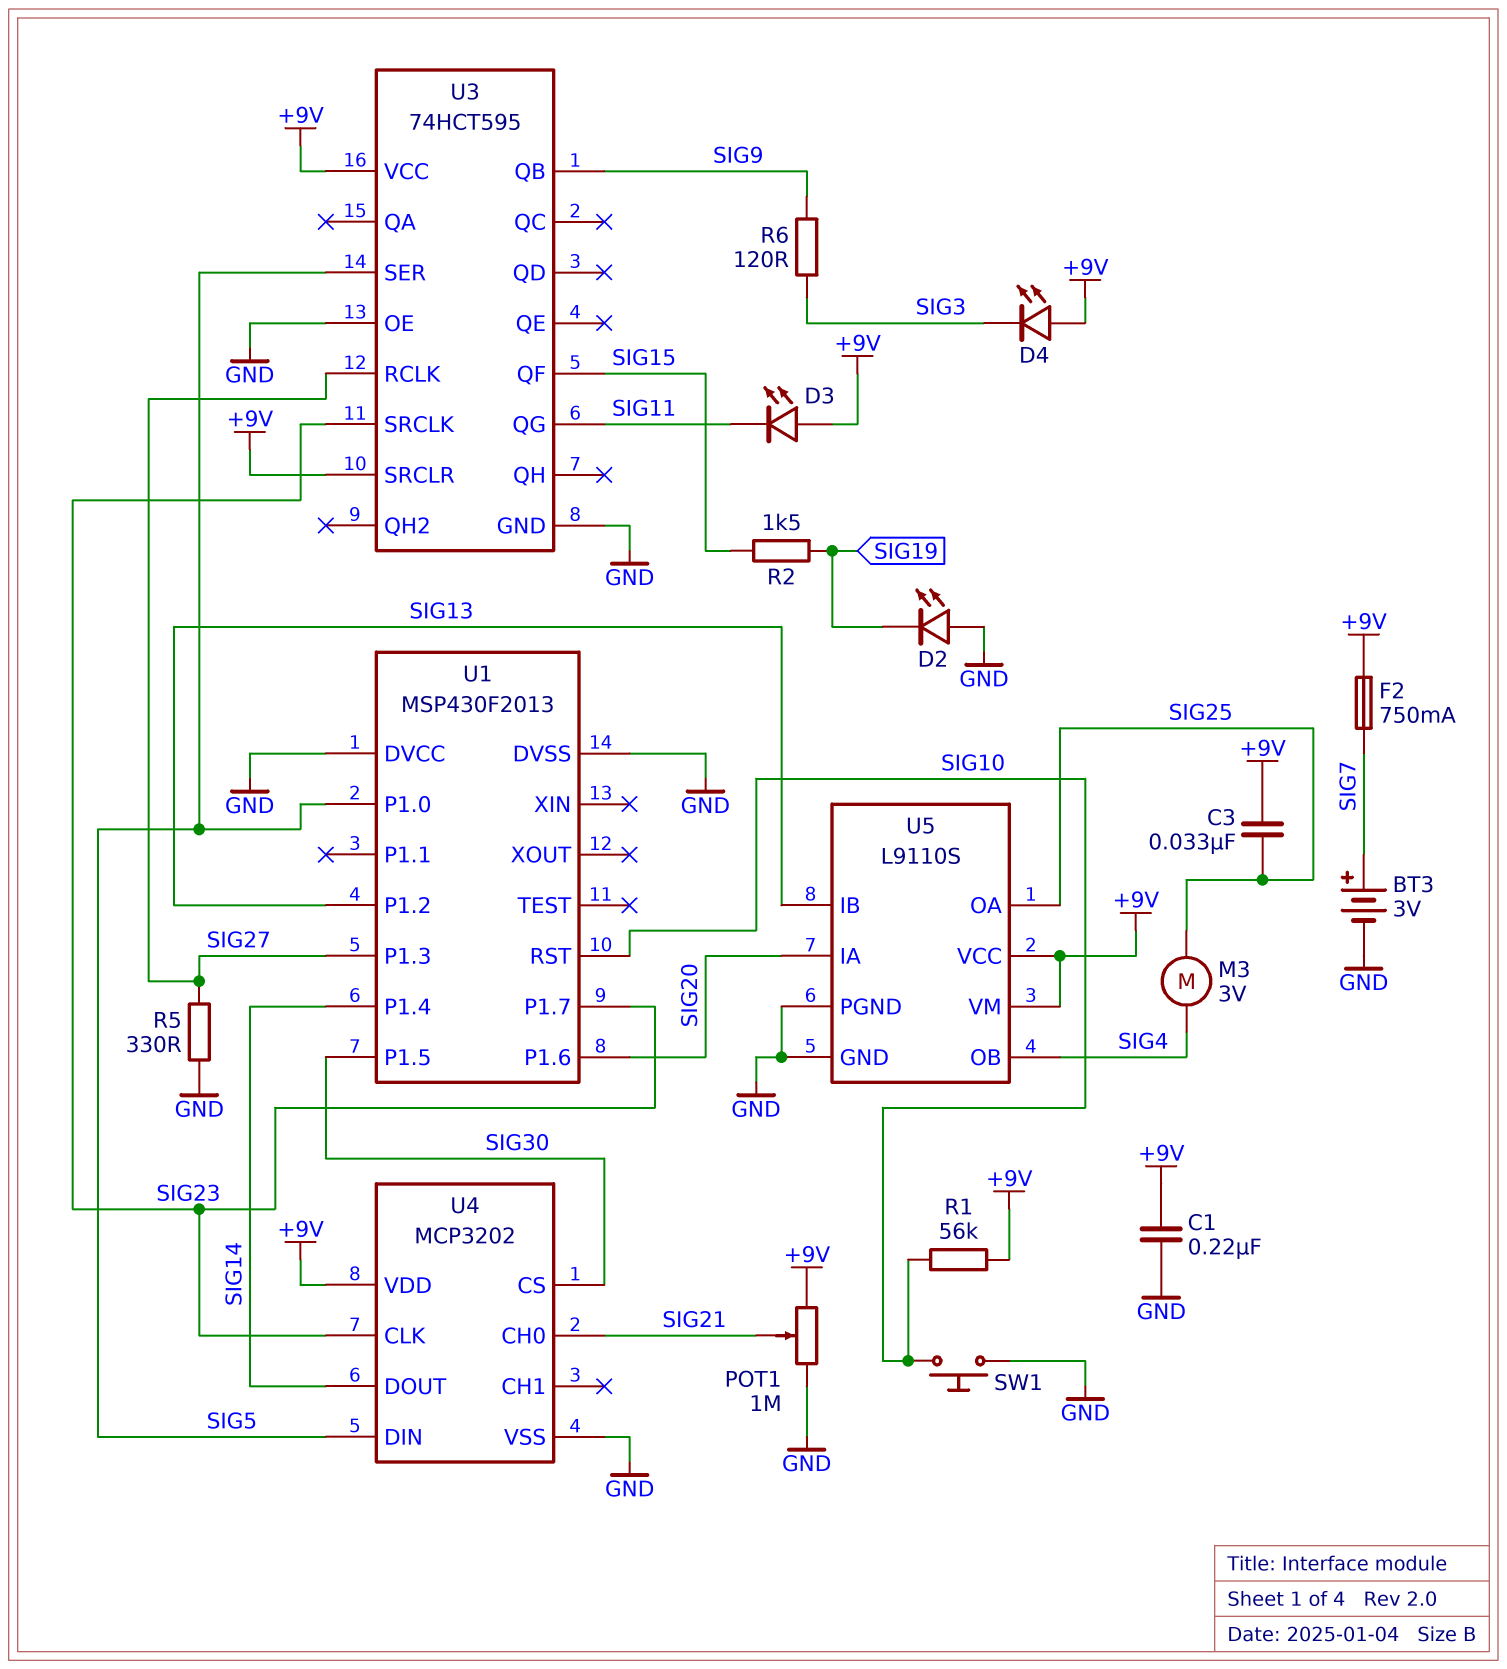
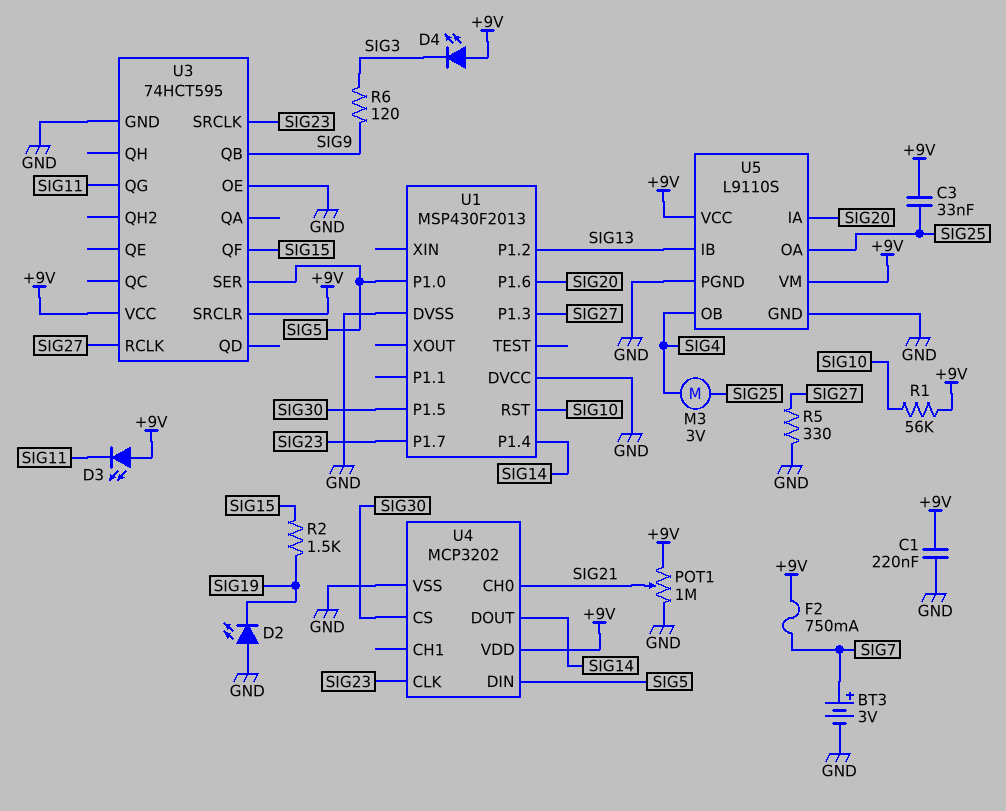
SW1: button (GND, SIG10) -> none

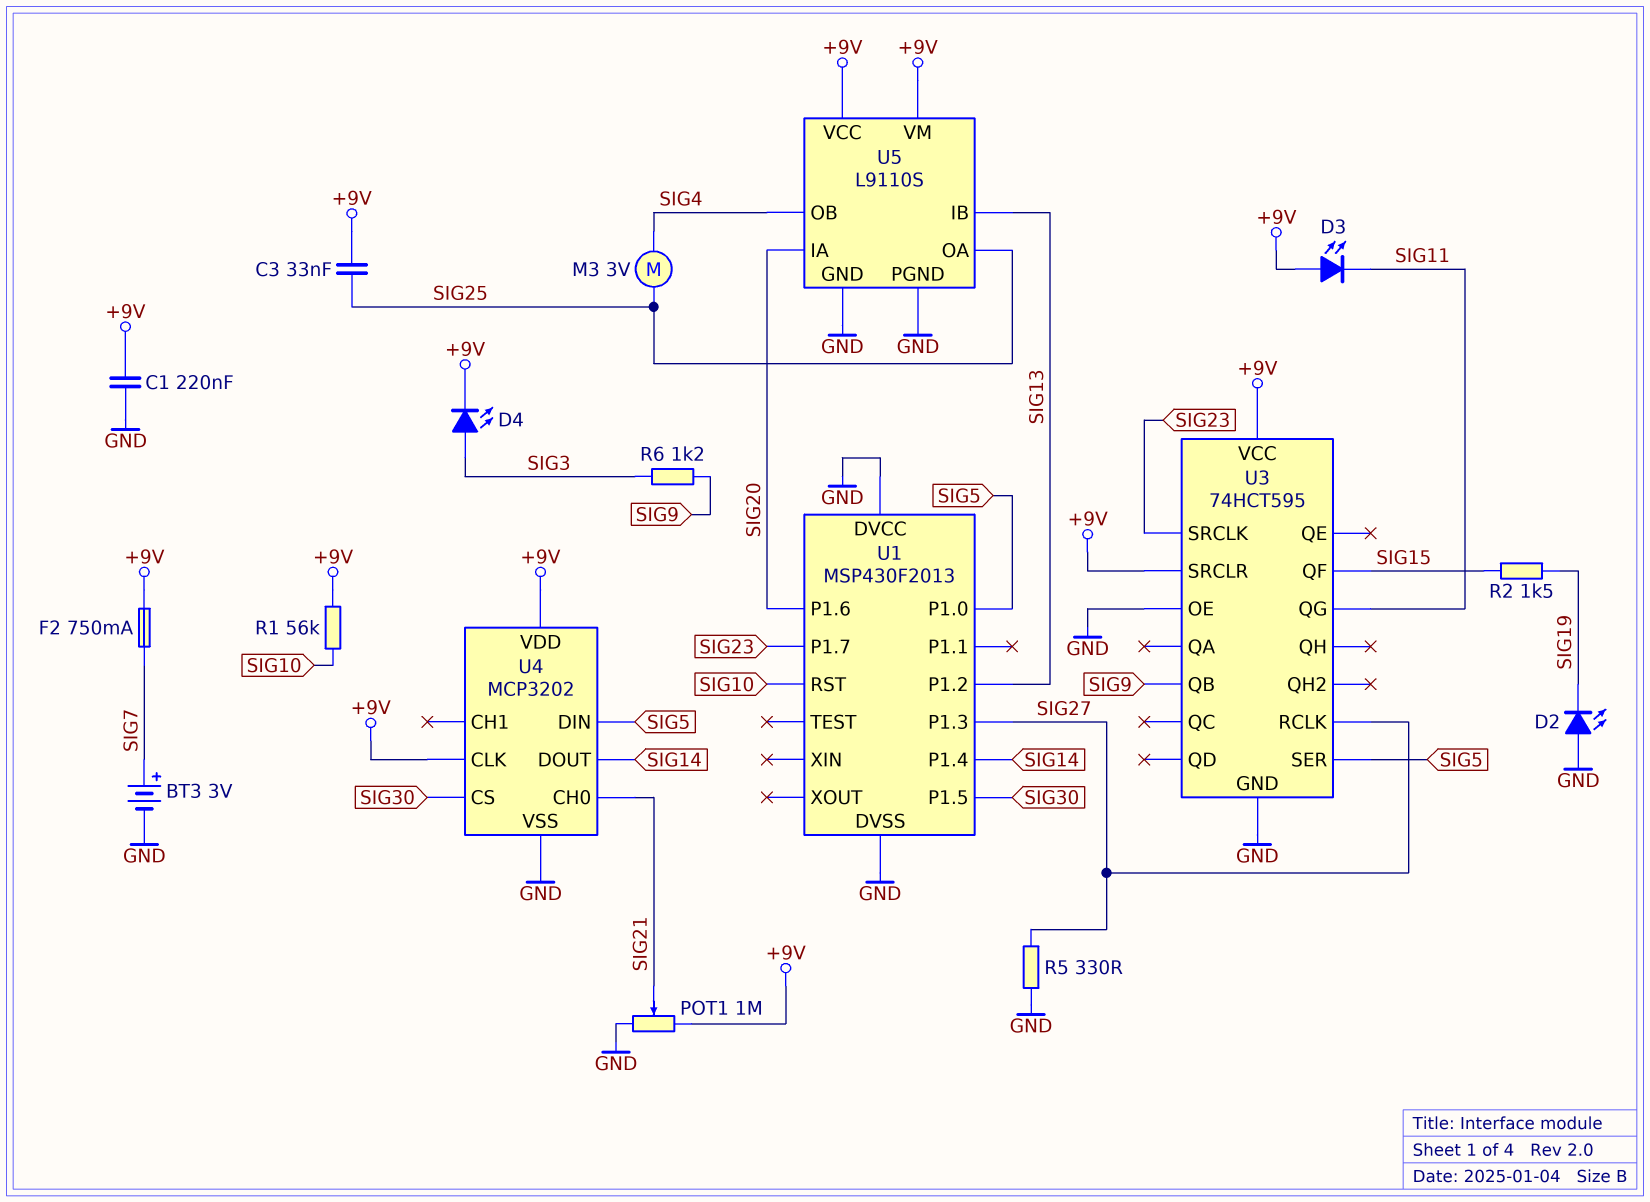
D4: LED (A +9V, K SIG3) -> LED (A SIG3, K +9V)
R6: 120 (SIG3, SIG9) -> 1.2k (SIG3, SIG9)
U4 pin CLK: SIG23 -> +9V

